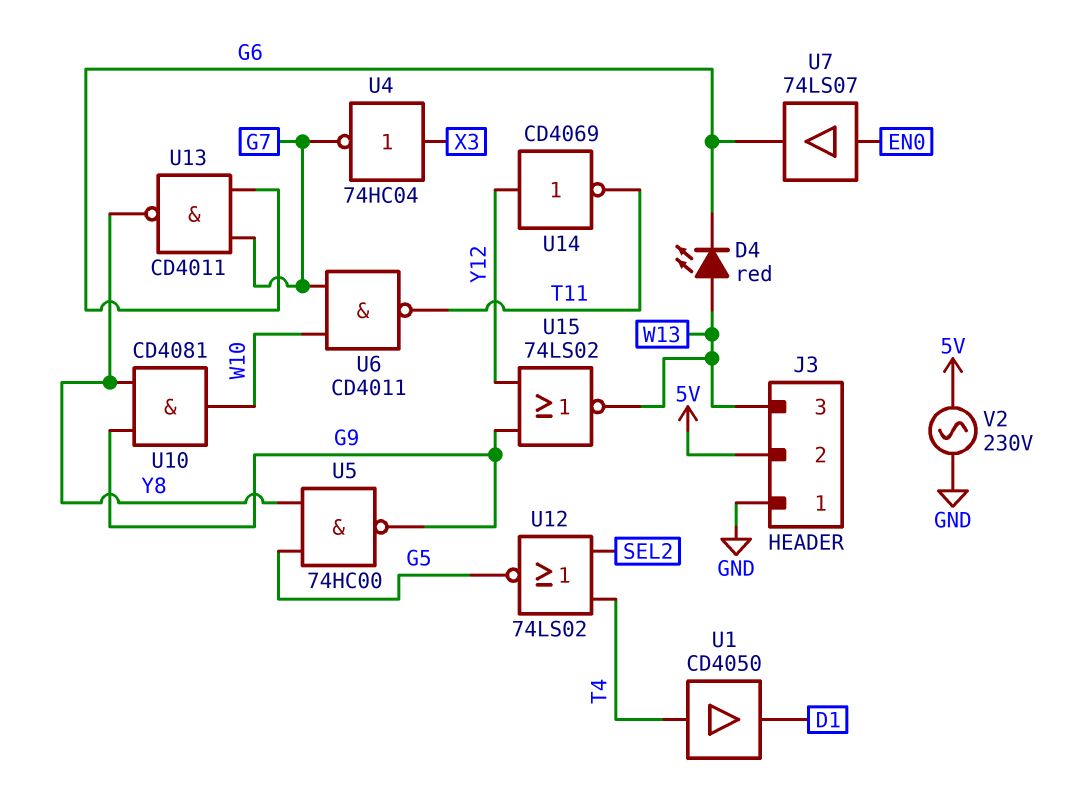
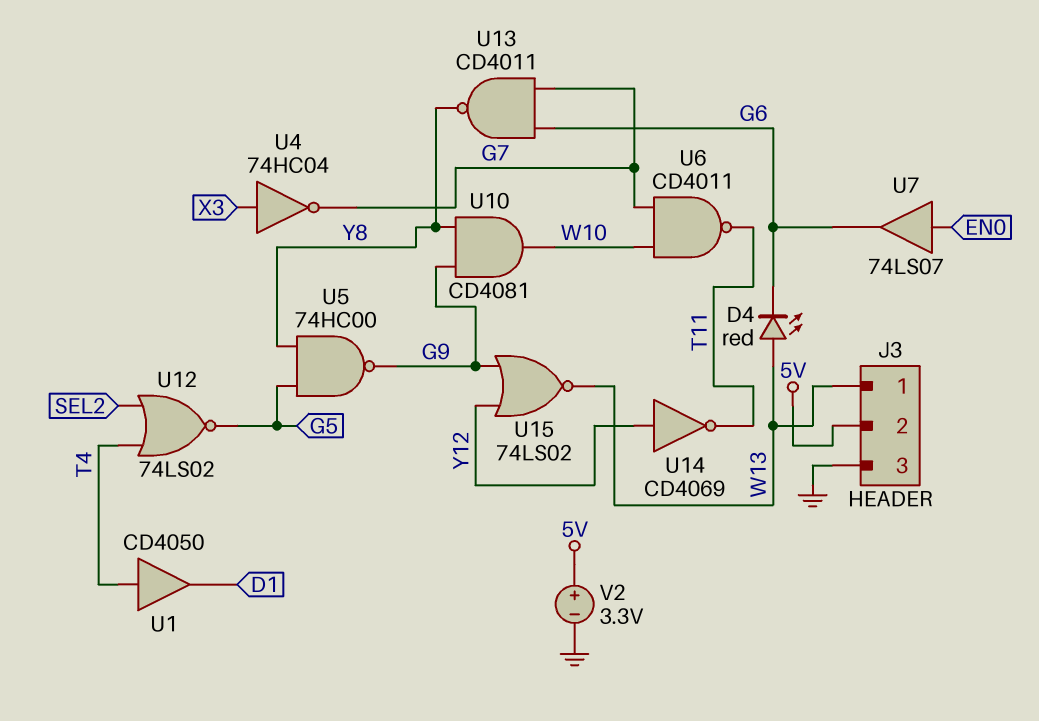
J3 pin 1: GND -> W13
J3 pin 3: W13 -> GND
V2: AC 230V (5V, GND) -> 3.3V (plus 5V, minus GND)

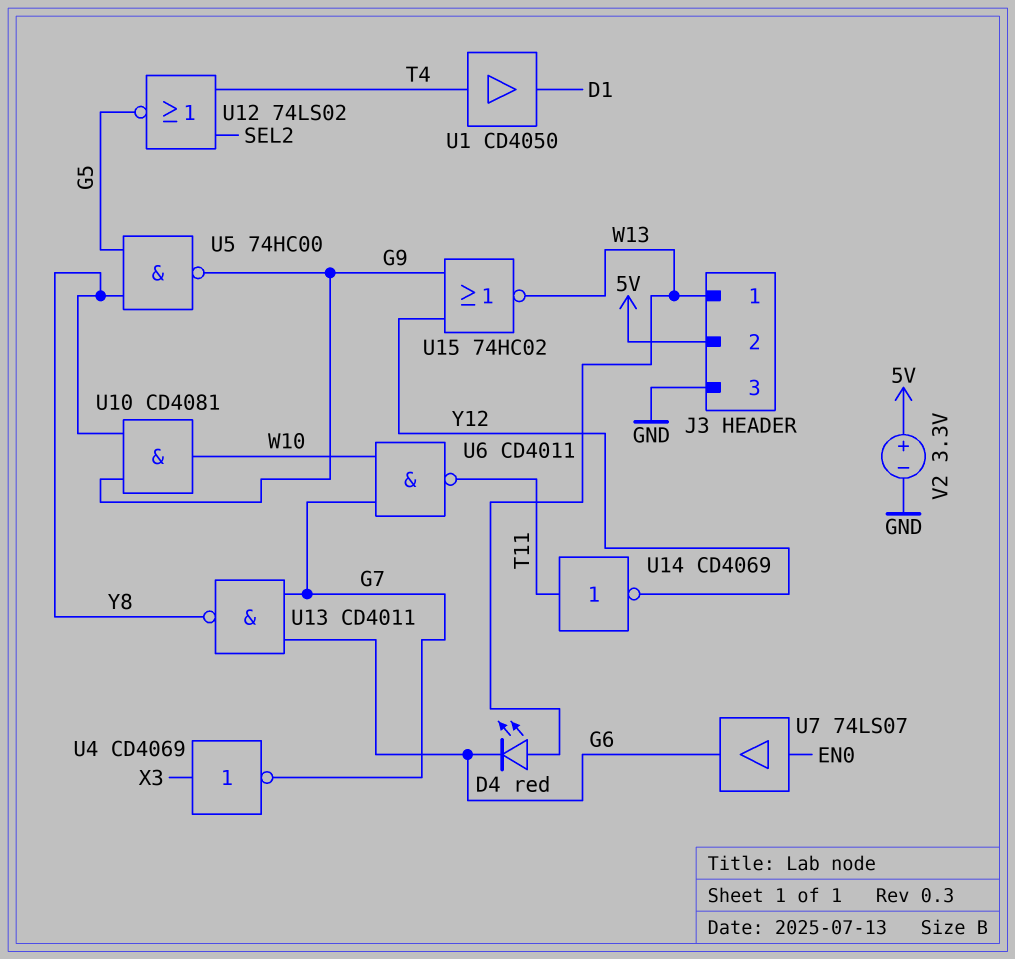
U4: NOT 74HC04 (in X3, out G7) -> NOT CD4069 (in X3, out G7)
U14: NOT CD4069 (in Y12, out T11) -> NOT CD4069 (in T11, out Y12)
U15: NOR 74LS02 (in G9, in Y12, out W13) -> NOR 74HC02 (in G9, in Y12, out W13)

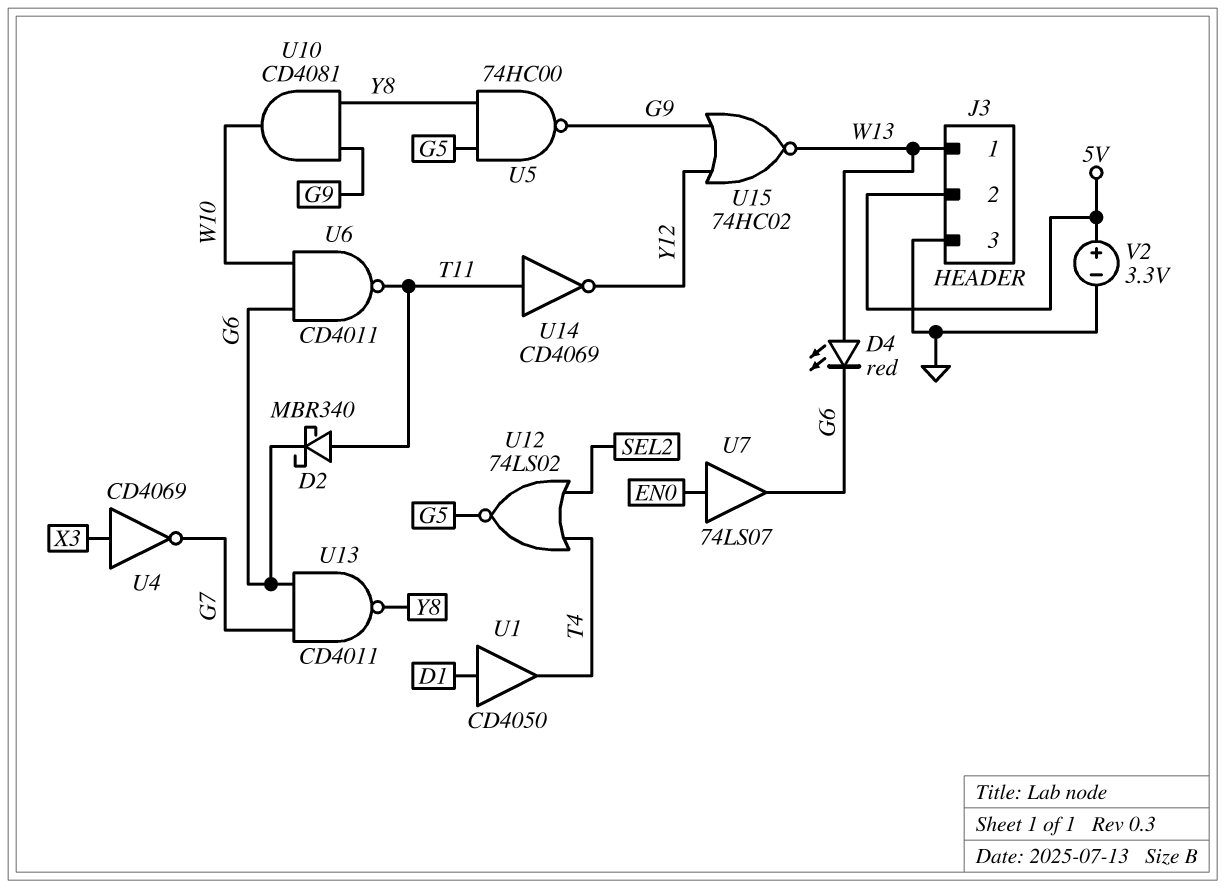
D2: none -> schottky MBR340 (A T11, K G6)
U1: buffer CD4050 (in T4, out D1) -> buffer CD4050 (in D1, out T4)
U6: NAND CD4011 (in G7, in W10, out T11) -> NAND CD4011 (in G6, in W10, out T11)

